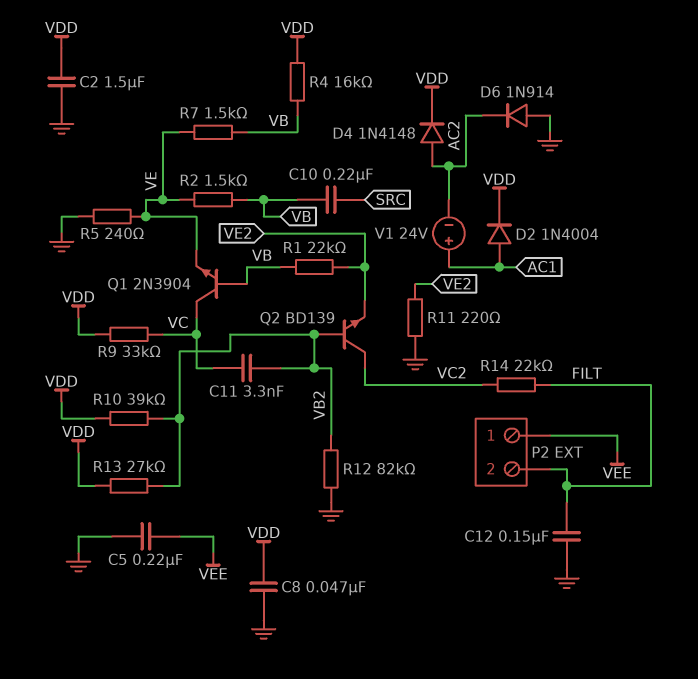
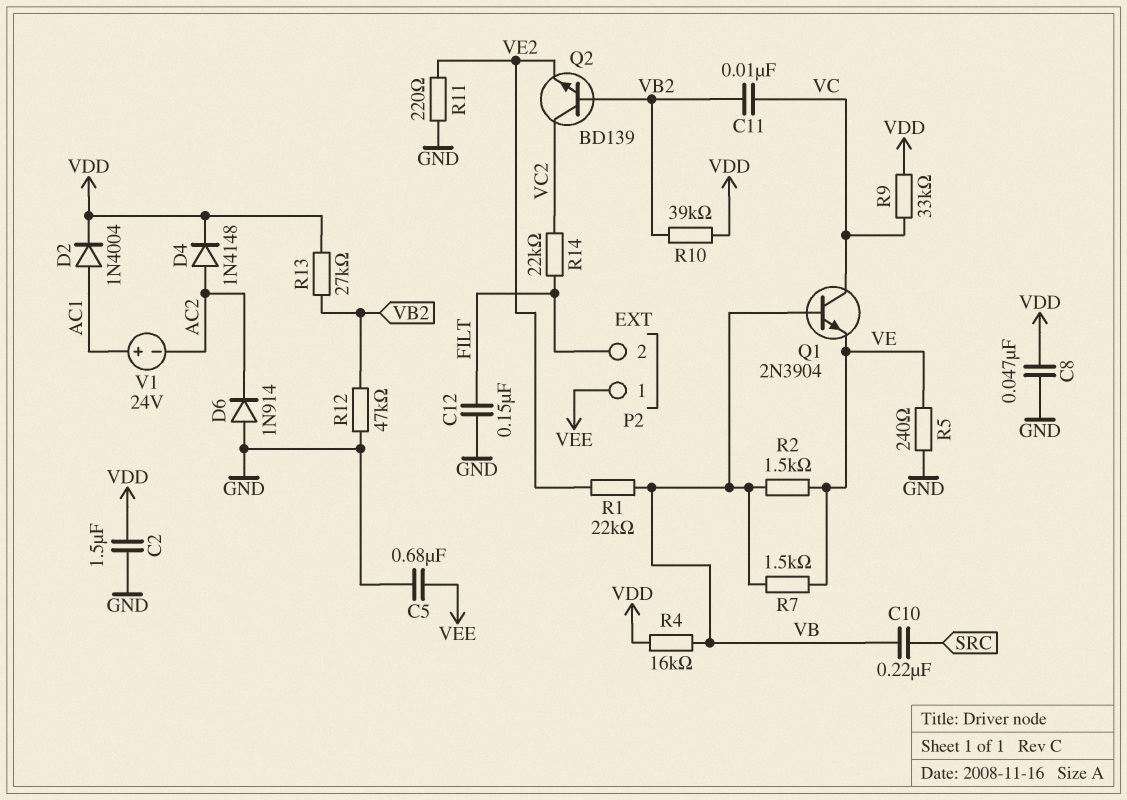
C5: 220nF (GND, VEE) -> 680nF (GND, VEE)
C11: 3.3nF (VB2, VC) -> 10nF (VB2, VC)
R12: 82k (GND, VB2) -> 47k (GND, VB2)

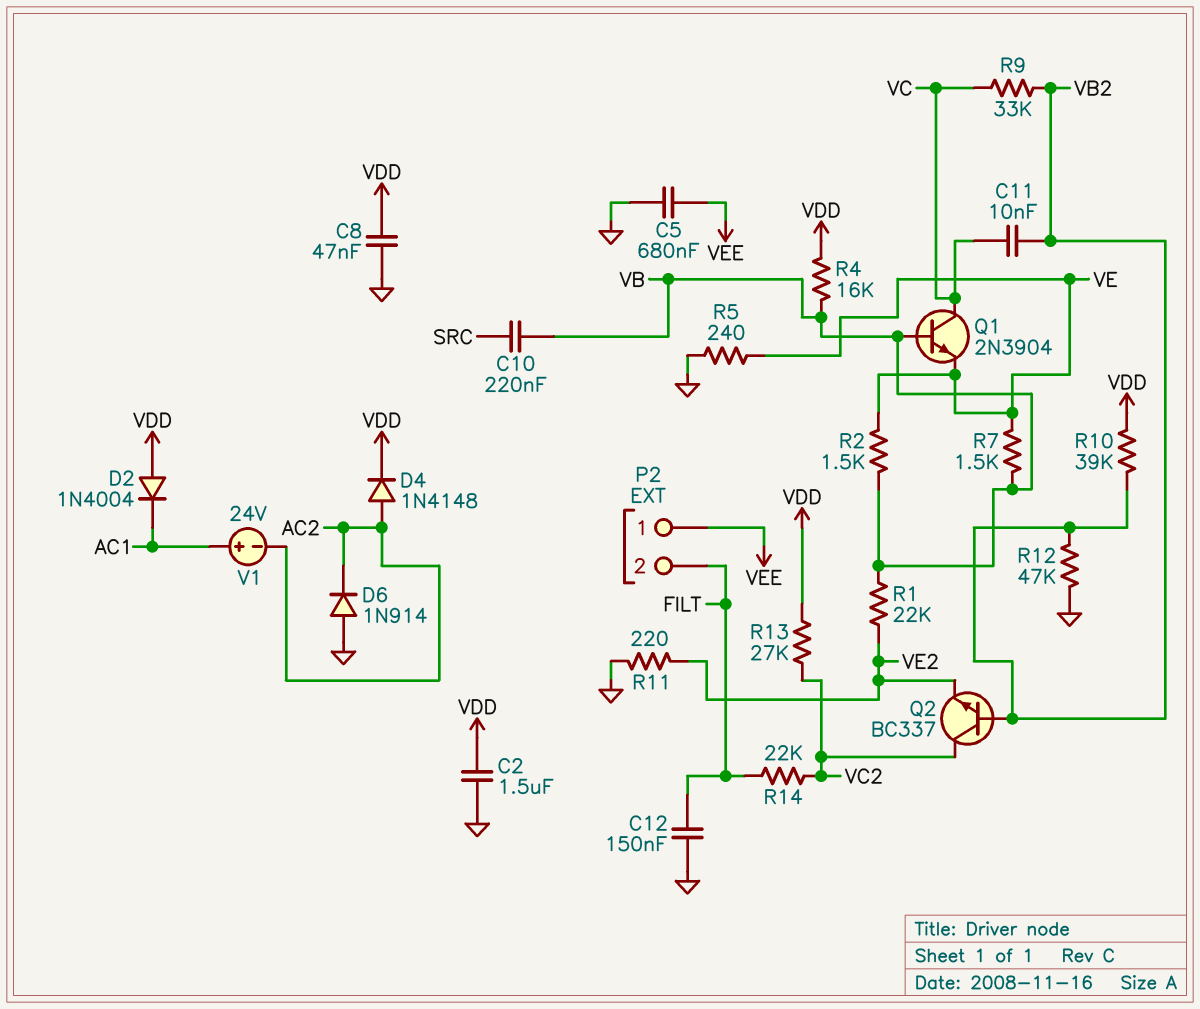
D2: diode 1N4004 (A AC1, K VDD) -> diode 1N4004 (A VDD, K AC1)
Q2: NPN BD139 (B VB2, C VC2, E VE2) -> NPN BC337 (B VB2, C VC2, E VE2)
R9: 33k (VC, VDD) -> 33k (VB2, VC)
R13: 27k (VB2, VDD) -> 27k (VC2, VDD)

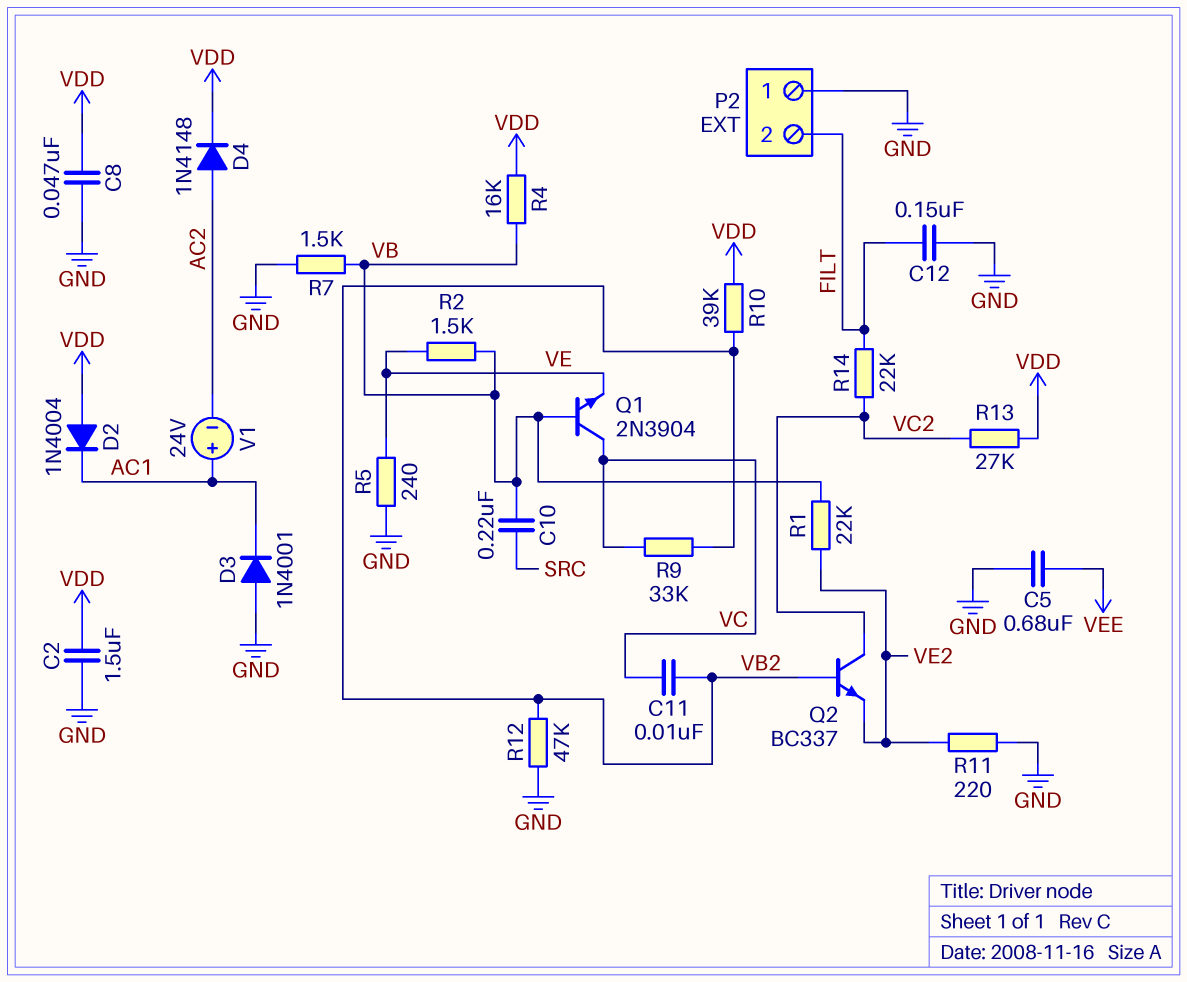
D3: none -> diode 1N4001 (A GND, K AC1)
D6: diode 1N914 (A GND, K AC2) -> none
P2 pin 1: VEE -> GND
R7: 1.5k (VB, VE) -> 1.5k (GND, VB)

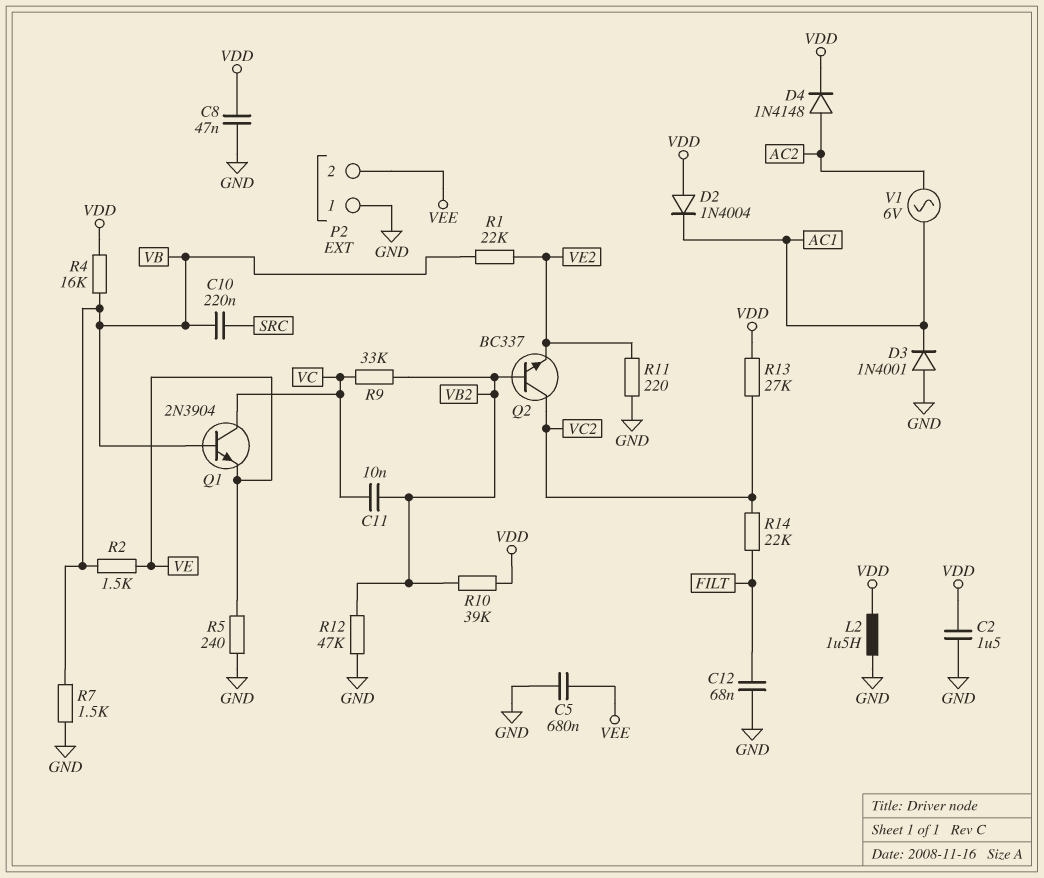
C12: 150nF (FILT, GND) -> 68nF (FILT, GND)
L2: none -> 1.5uH (GND, VDD)
P2 pin 2: FILT -> VEE
V1: 24V (plus AC1, minus AC2) -> AC 6V (AC1, AC2)

